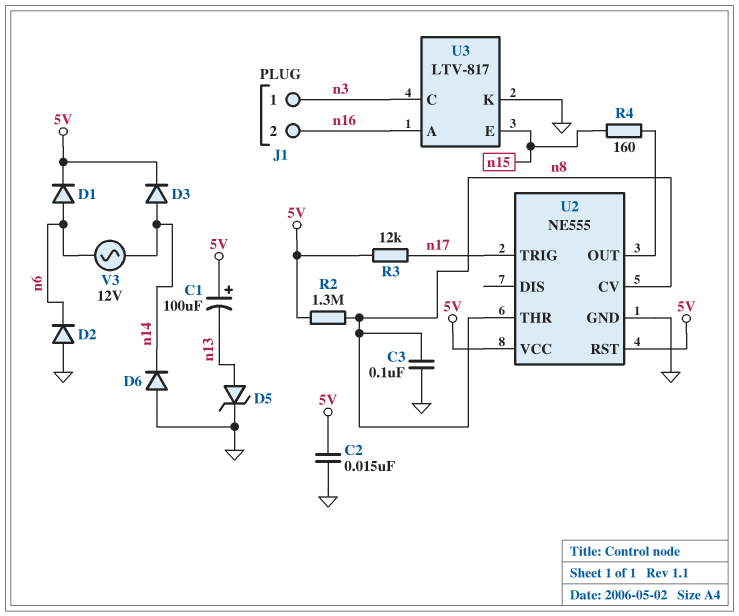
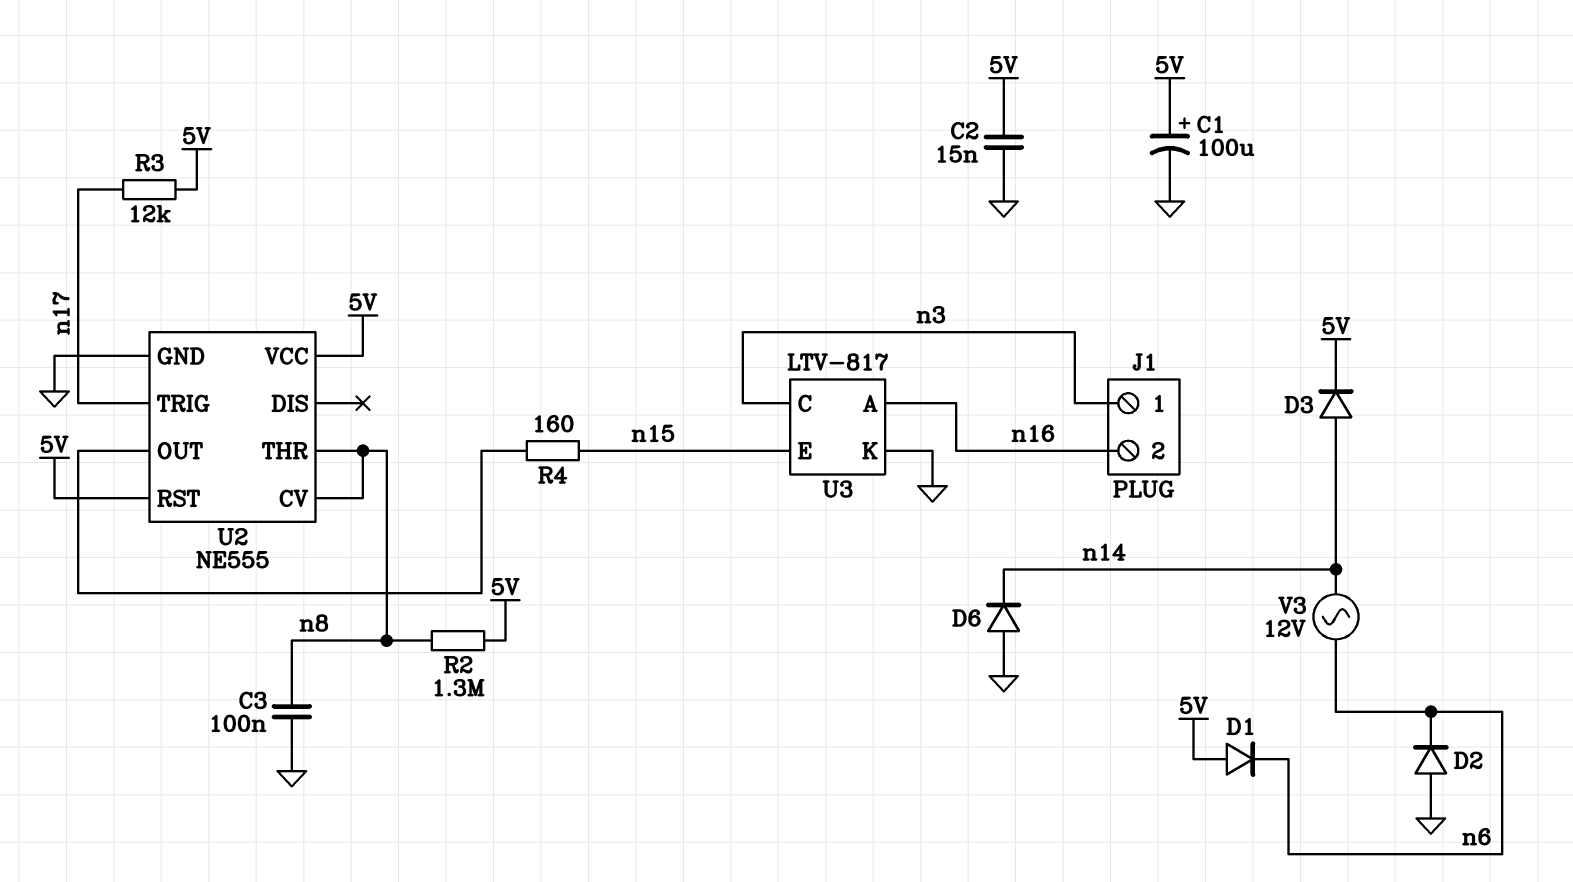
C1: 100uF (plus 5V, minus n13) -> 100uF (plus 5V, minus GND)
D1: diode (A n6, K 5V) -> diode (A 5V, K n6)
D5: zener (A n13, K GND) -> none

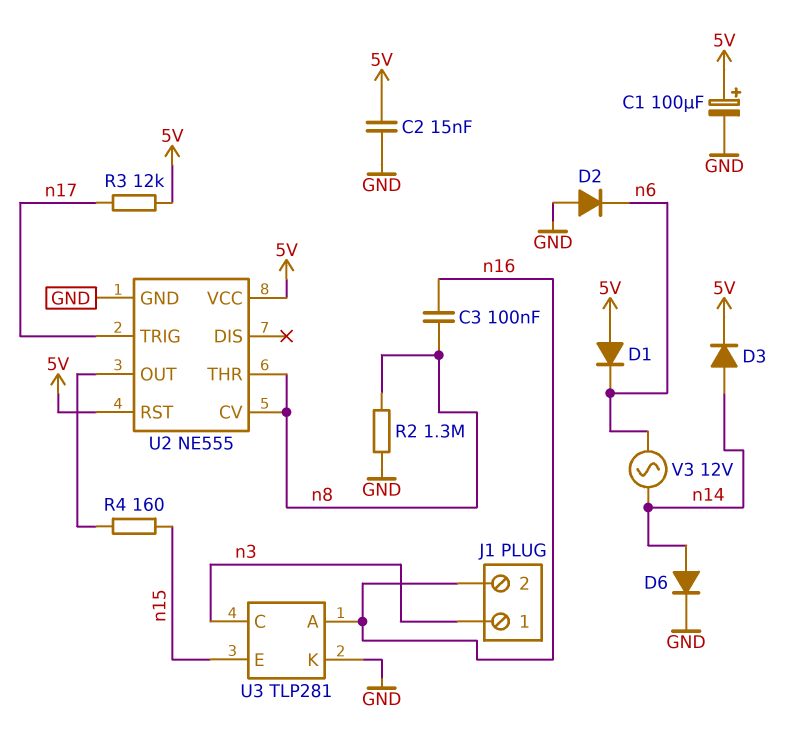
C3: 100nF (GND, n8) -> 100nF (n8, n16)
D6: diode (A GND, K n14) -> diode (A n14, K GND)
R2: 1.3M (5V, n8) -> 1.3M (GND, n8)
U3: LTV-817 -> TLP281

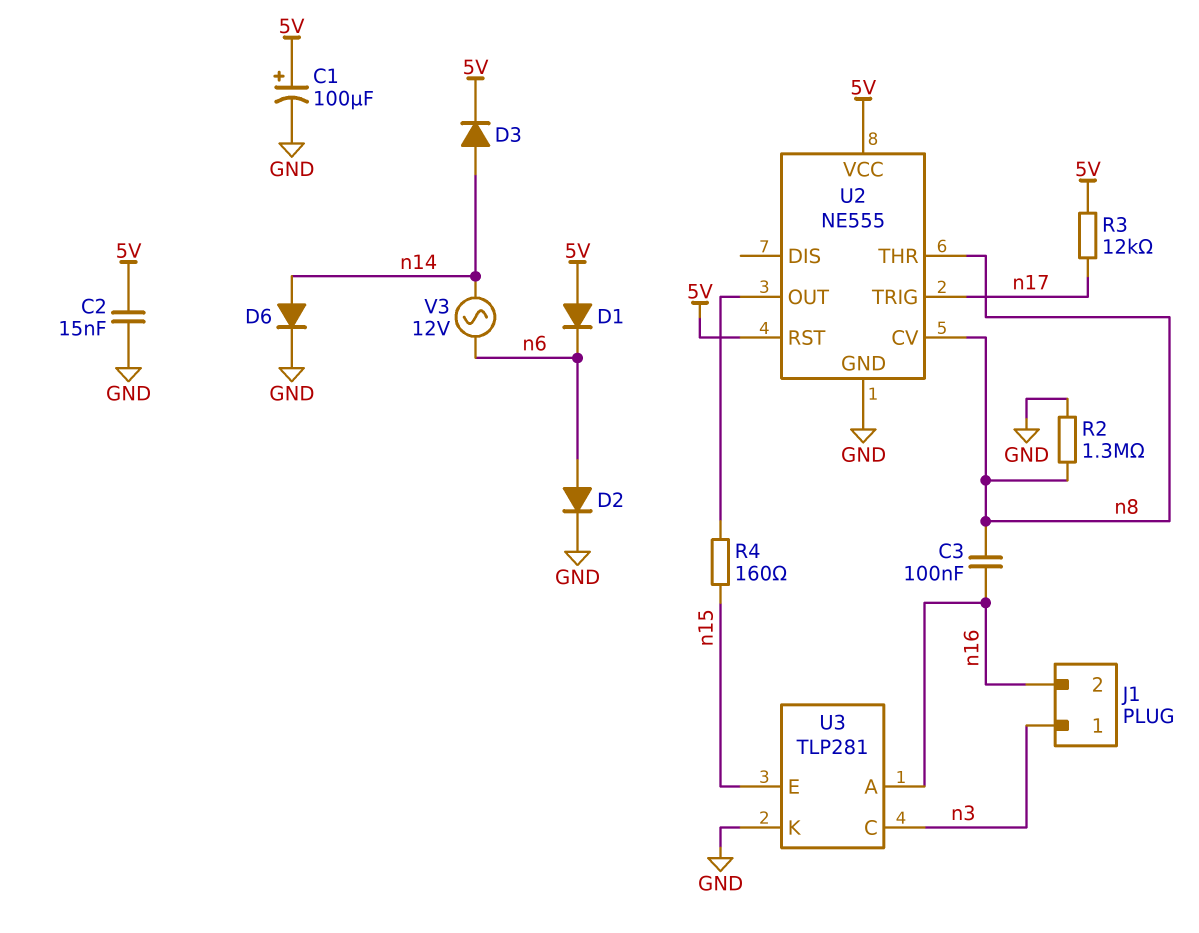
D2: diode (A GND, K n6) -> diode (A n6, K GND)

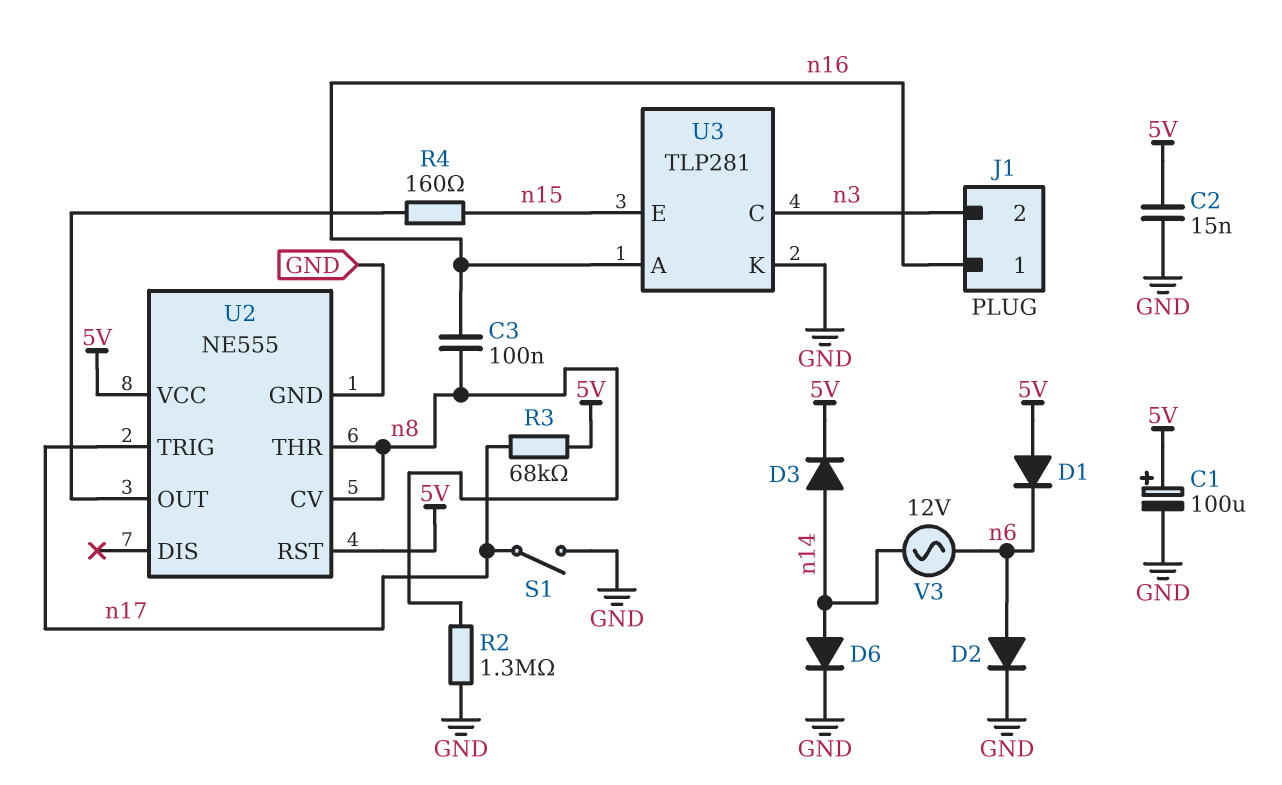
J1 pin 1: n3 -> n16
J1 pin 2: n16 -> n3
R3: 12k (5V, n17) -> 68k (5V, n17)
S1: none -> switch (GND, n17)

